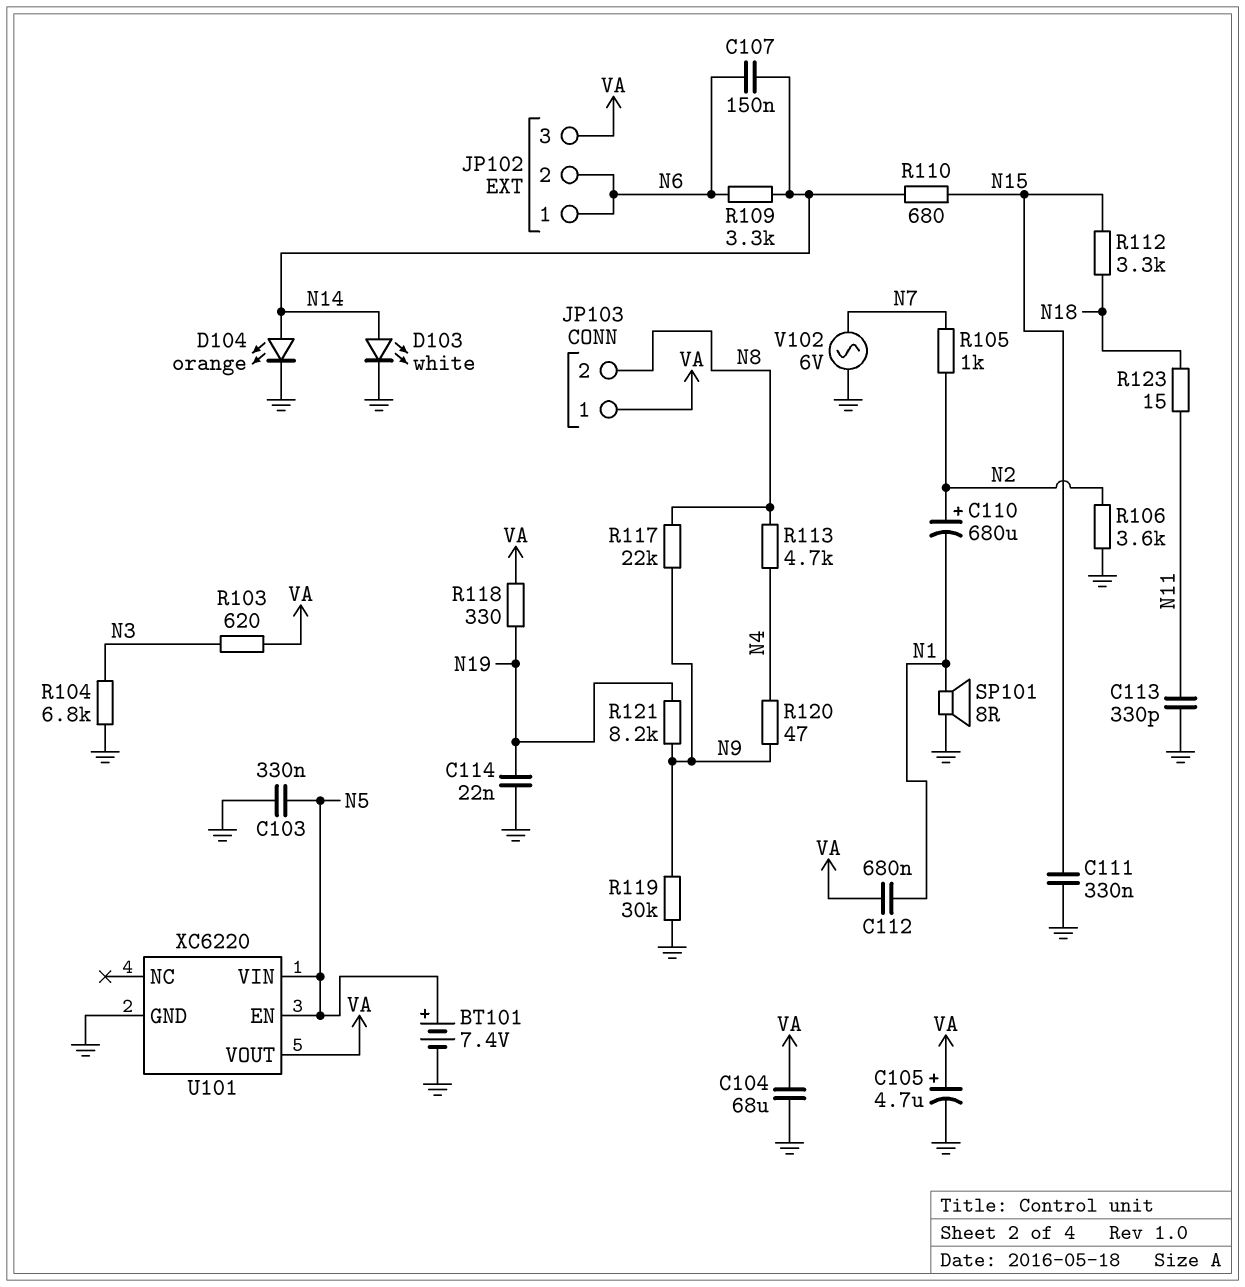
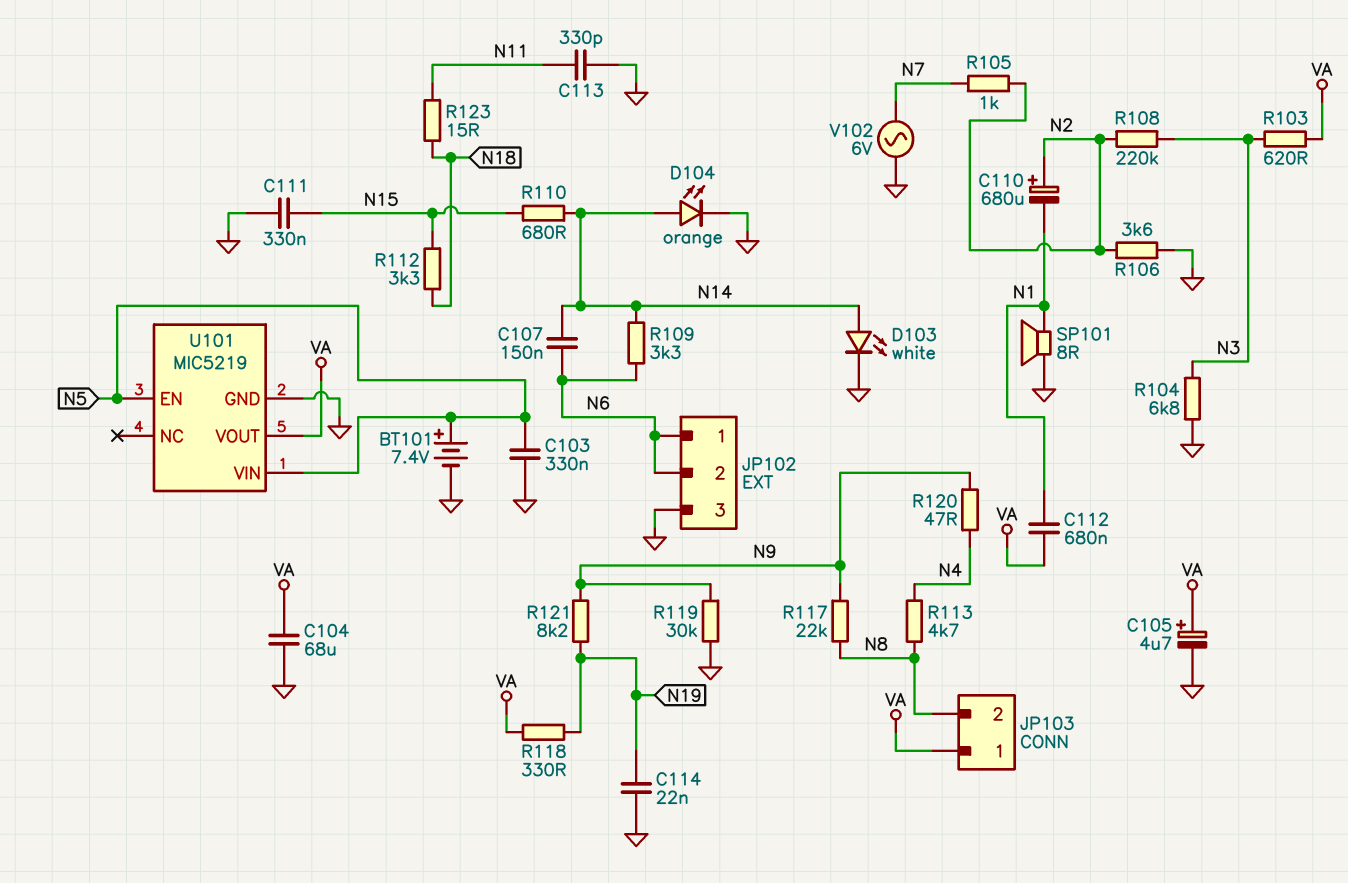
JP102 pin 3: VA -> GND
R108: none -> 220k (N2, N3)
U101: XC6220 -> MIC5219

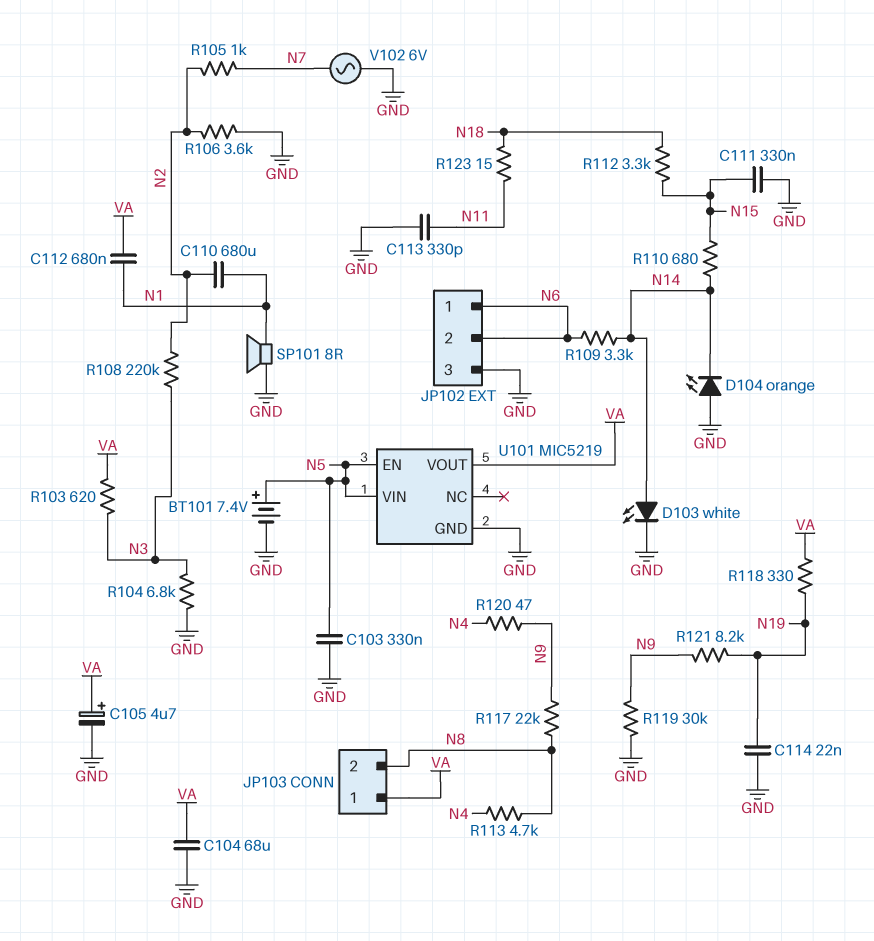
C107: 150nF (N6, N14) -> none
C110: 680uF (plus N2, minus N1) -> 680uF (N1, N2)
D104: LED orange (A N14, K GND) -> LED orange (A GND, K N14)

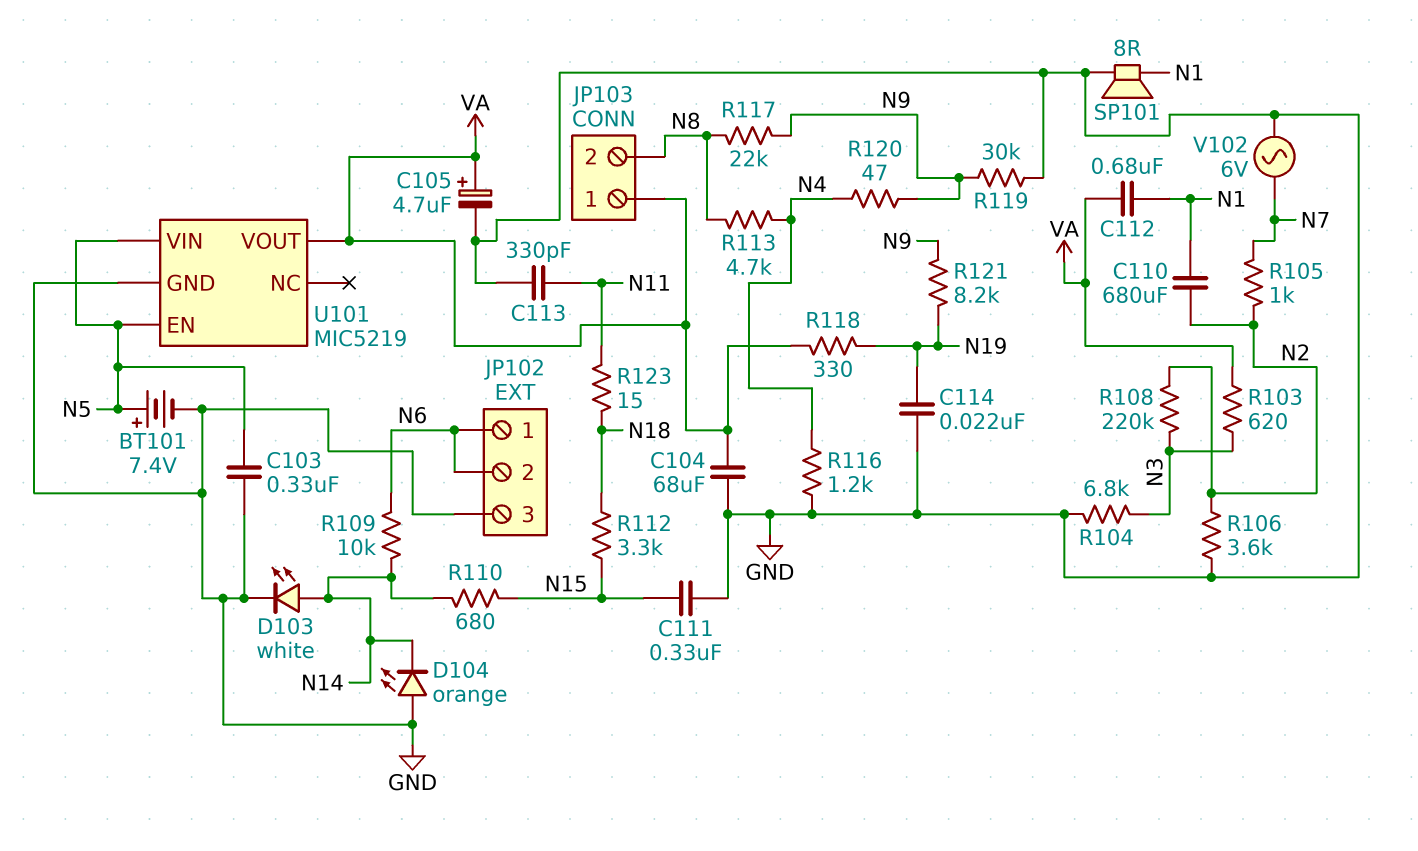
R109: 3.3k (N6, N14) -> 10k (N6, N14)
R116: none -> 1.2k (GND, N4)

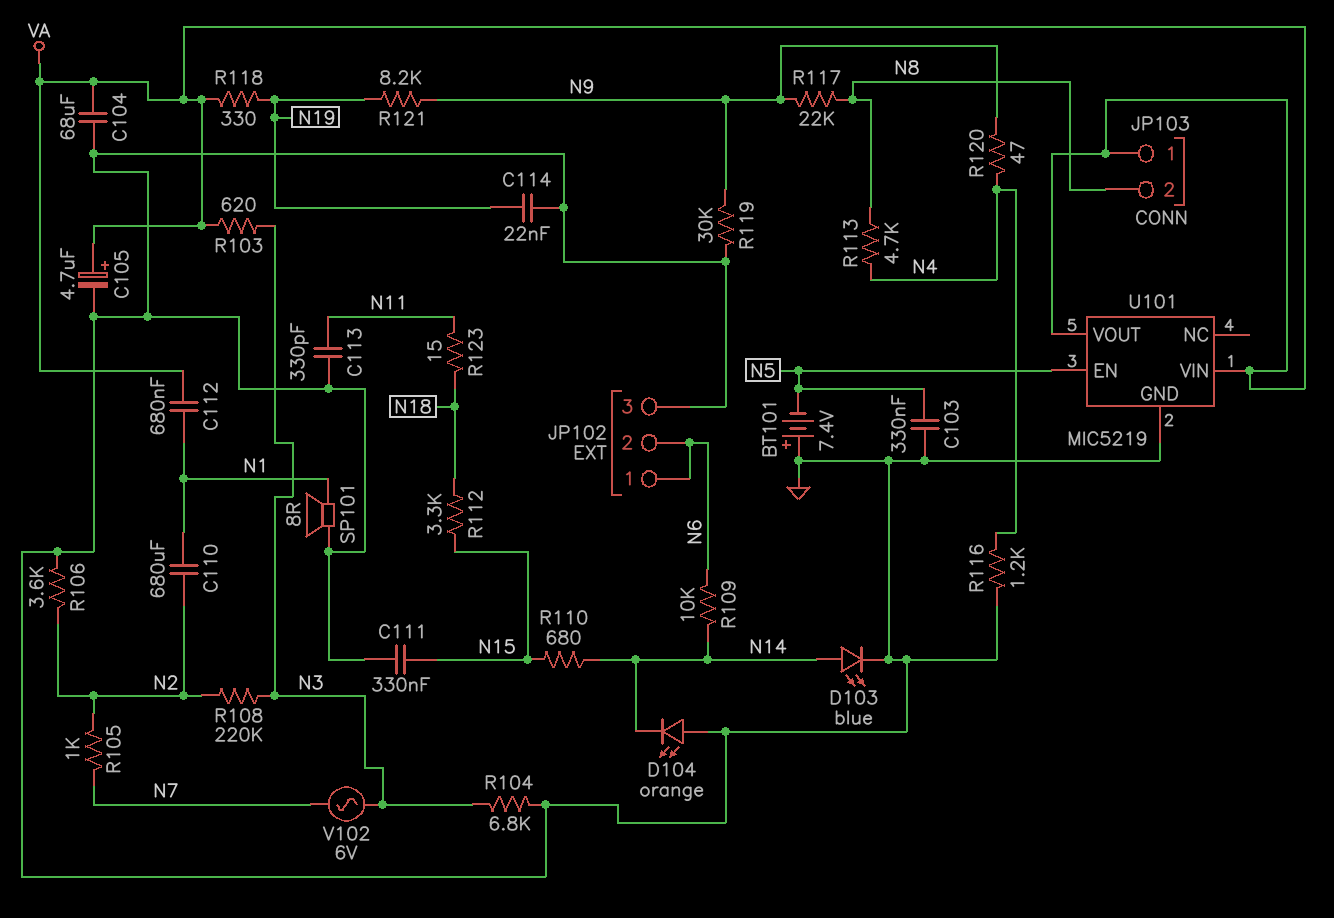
BT101: 7.4V (plus N5, minus GND) -> 7.4V (plus GND, minus N5)
D103: LED white (A N14, K GND) -> LED blue (A N14, K GND)
U101 pin VIN: N5 -> VA
V102: AC 6V (GND, N7) -> AC 6V (N3, N7)

